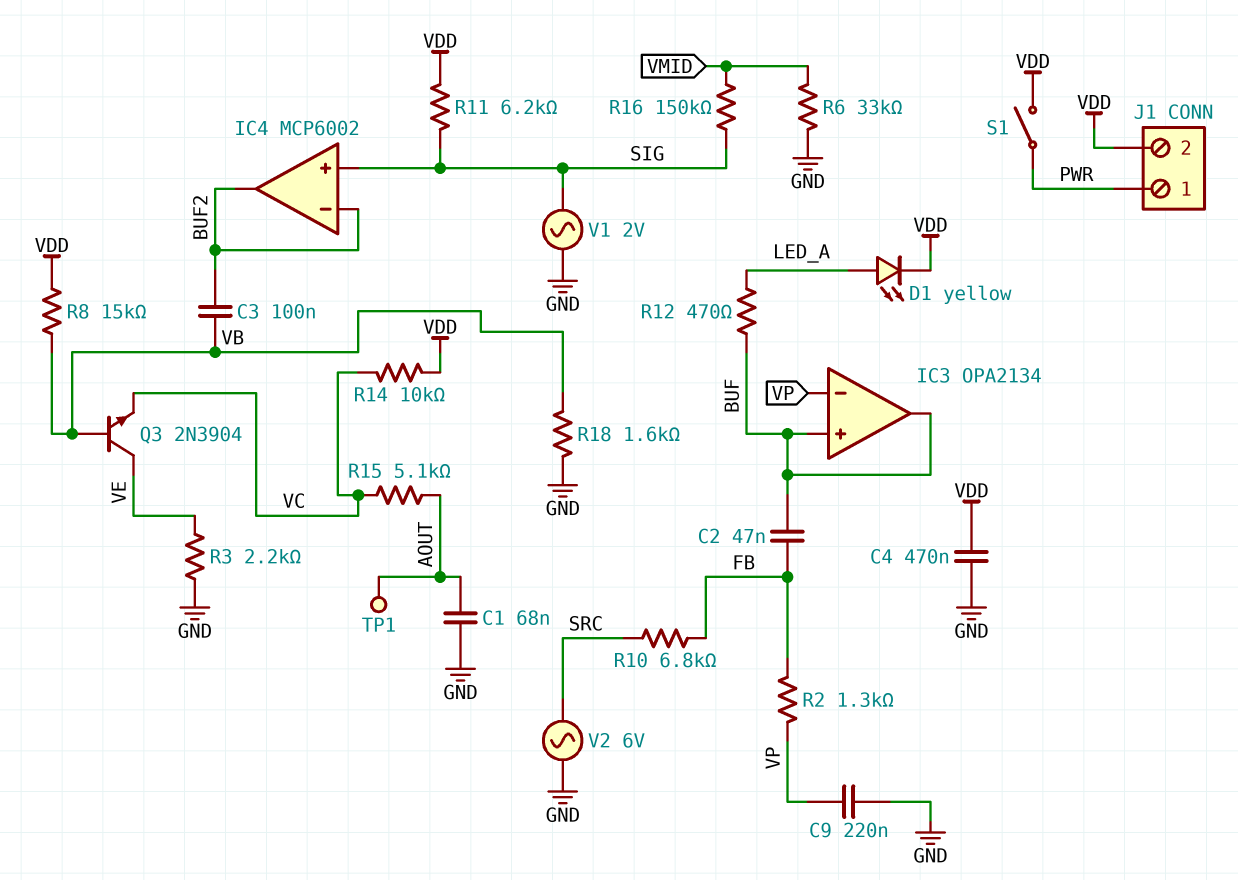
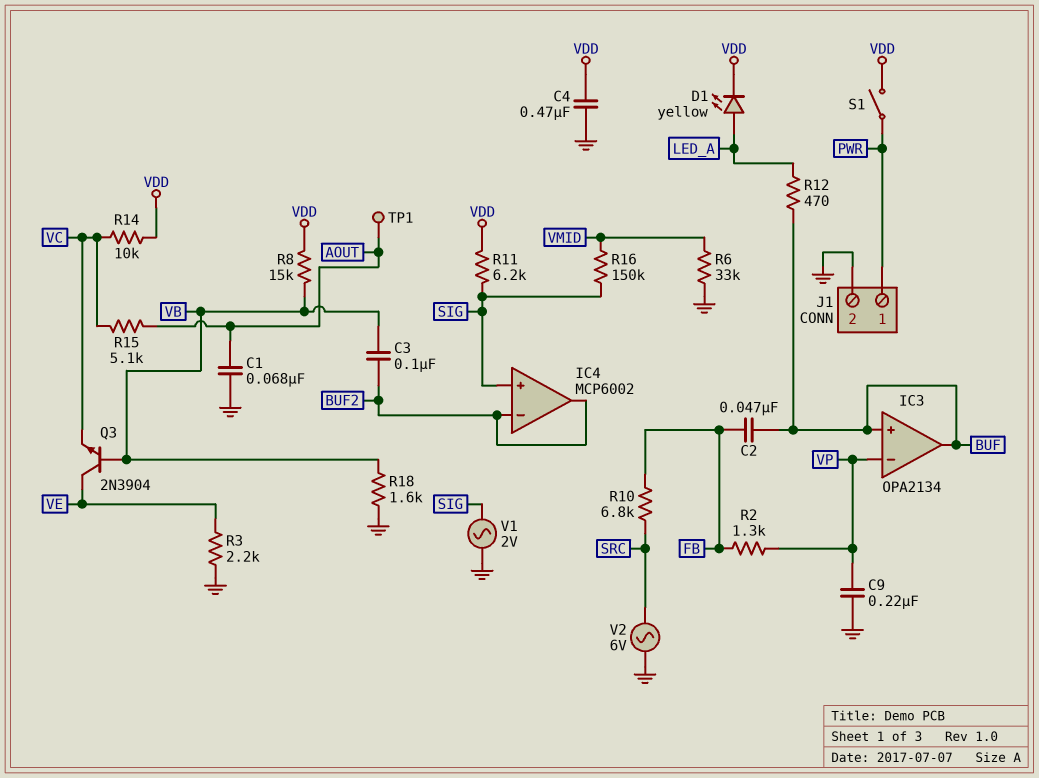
J1 pin 2: VDD -> GND

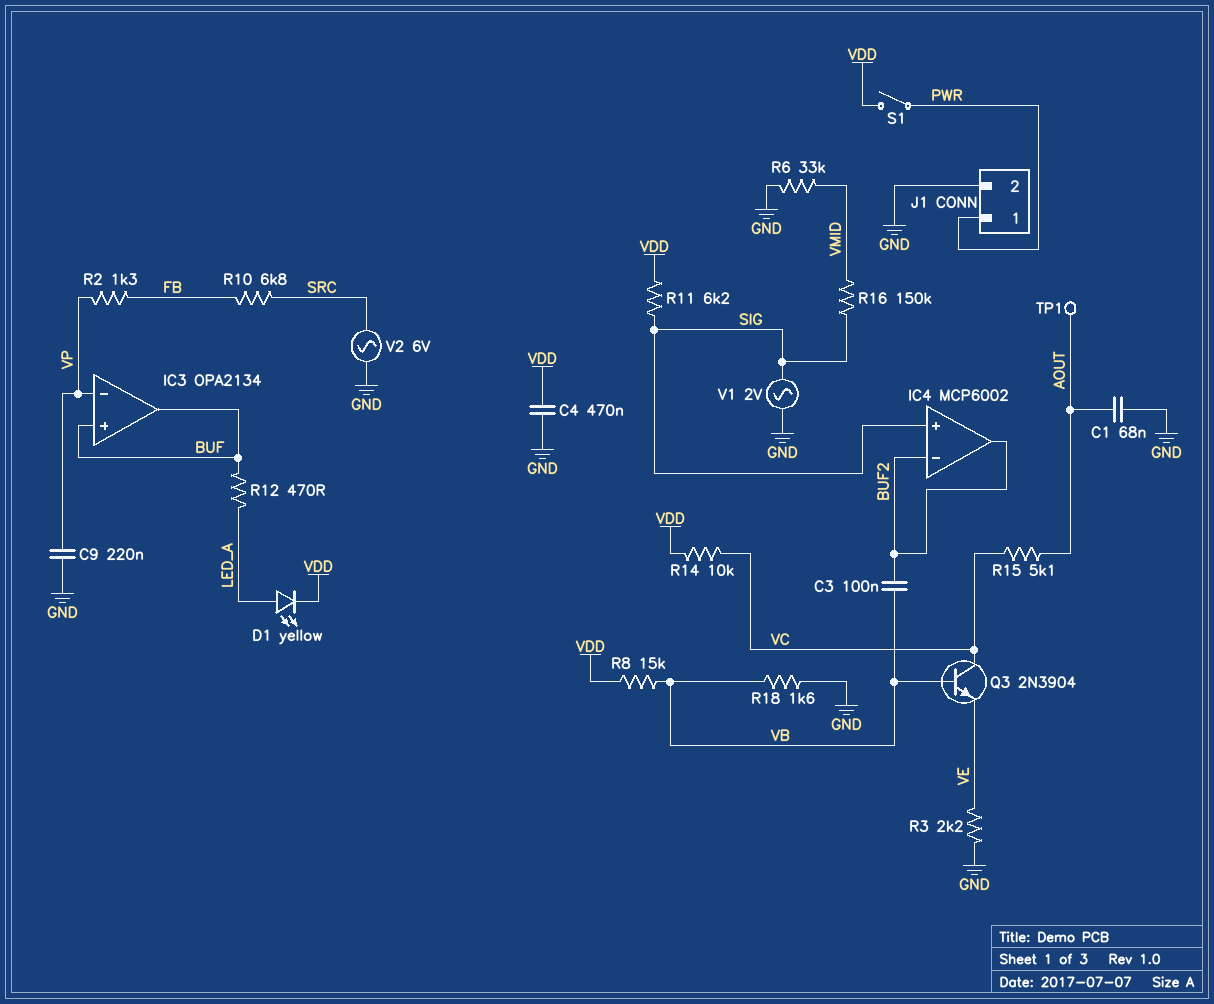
C2: 47nF (BUF, FB) -> none
Q3: NPN 2N3904 (B VB, C VE, E VC) -> NPN 2N3904 (B VB, C VC, E VE)

